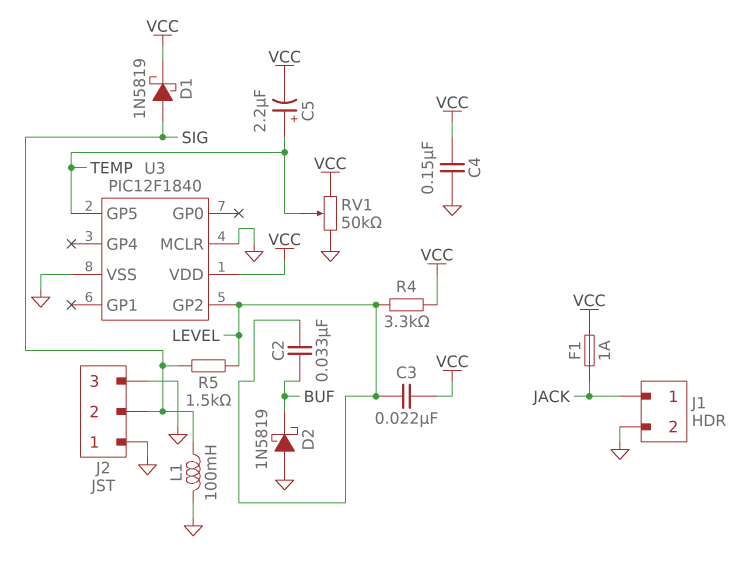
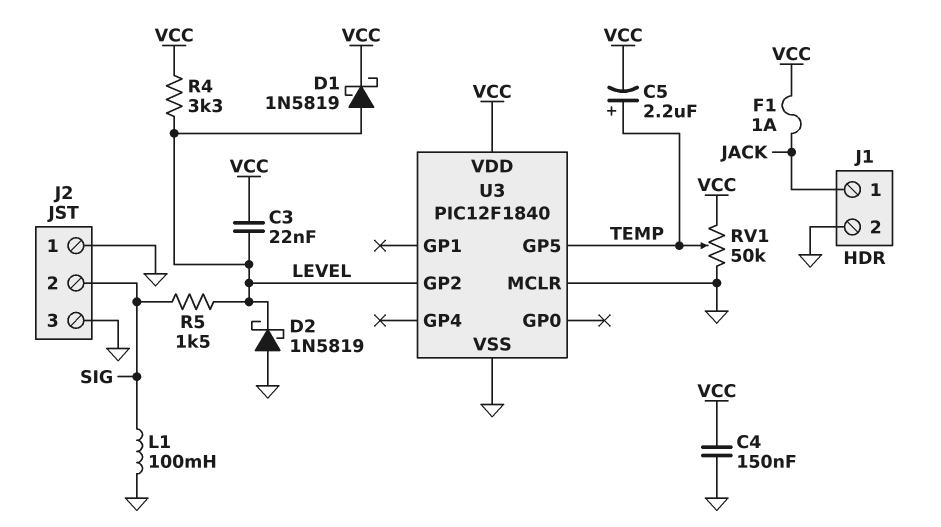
C2: 33nF (BUF, LEVEL) -> none
D1: schottky 1N5819 (A SIG, K VCC) -> schottky 1N5819 (A LEVEL, K VCC)
D2: schottky 1N5819 (A GND, K BUF) -> schottky 1N5819 (A GND, K LEVEL)

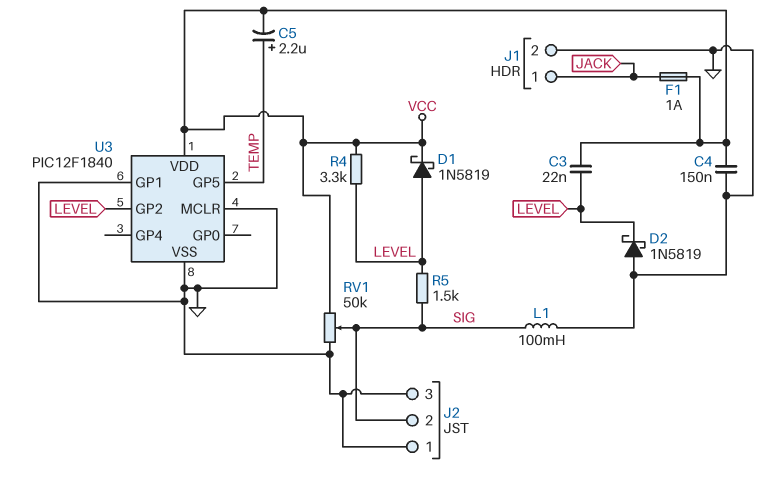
RV1: 50k (GND, VCC, wiper TEMP) -> 50k (GND, VCC, wiper SIG)
U3 pin GP1: none -> GND

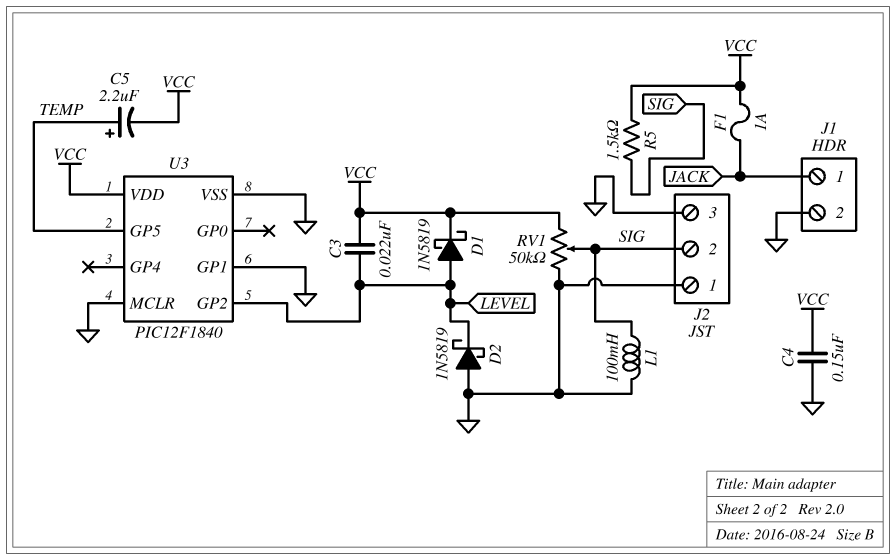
R4: 3.3k (LEVEL, VCC) -> none
R5: 1.5k (LEVEL, SIG) -> 1.5k (SIG, VCC)

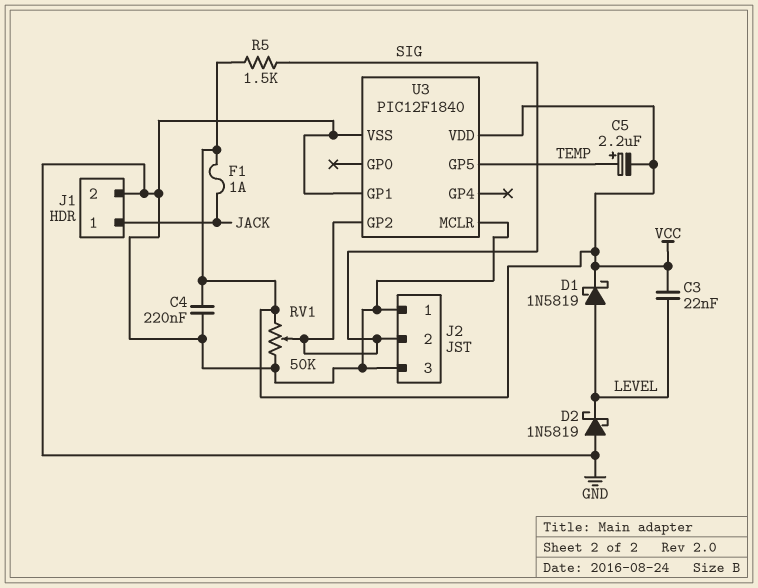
C4: 150nF (GND, VCC) -> 220nF (GND, VCC)
L1: 100mH (GND, SIG) -> none
U3 pin GP2: LEVEL -> SIG

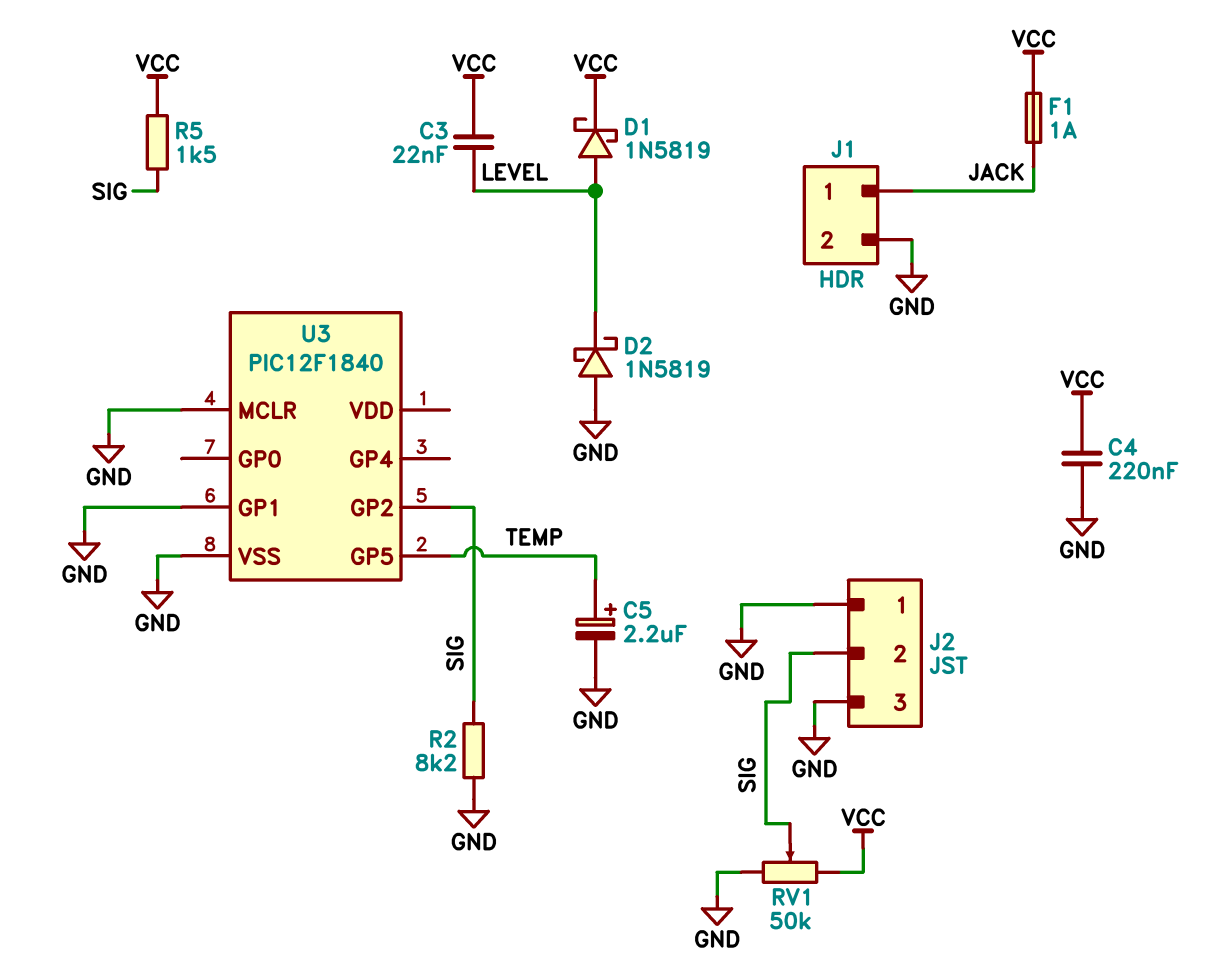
C5: 2.2uF (plus TEMP, minus VCC) -> 2.2uF (plus TEMP, minus GND)
R2: none -> 8.2k (GND, SIG)
U3 pin VDD: VCC -> none

